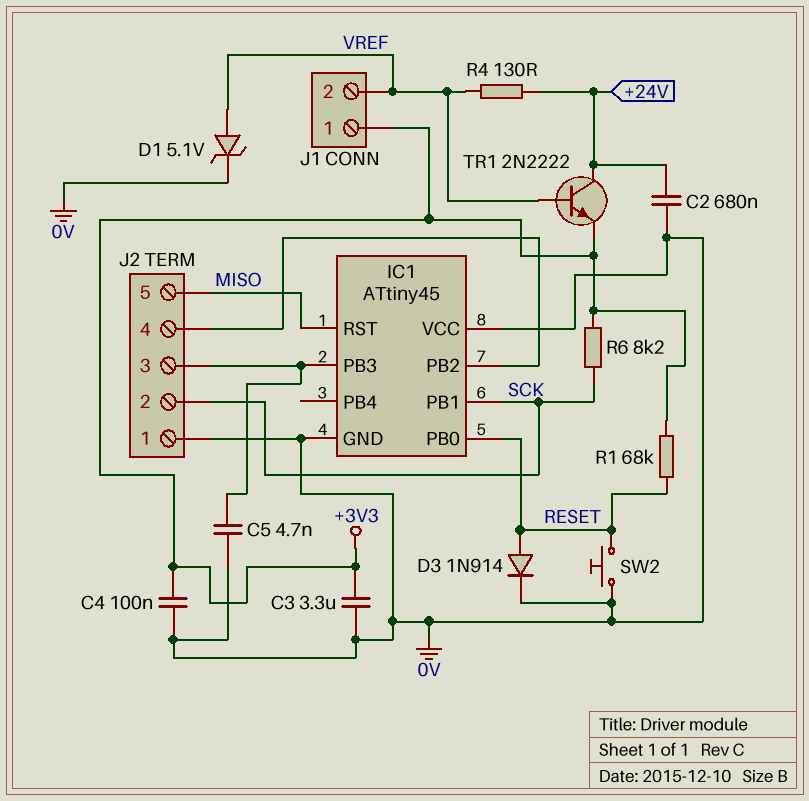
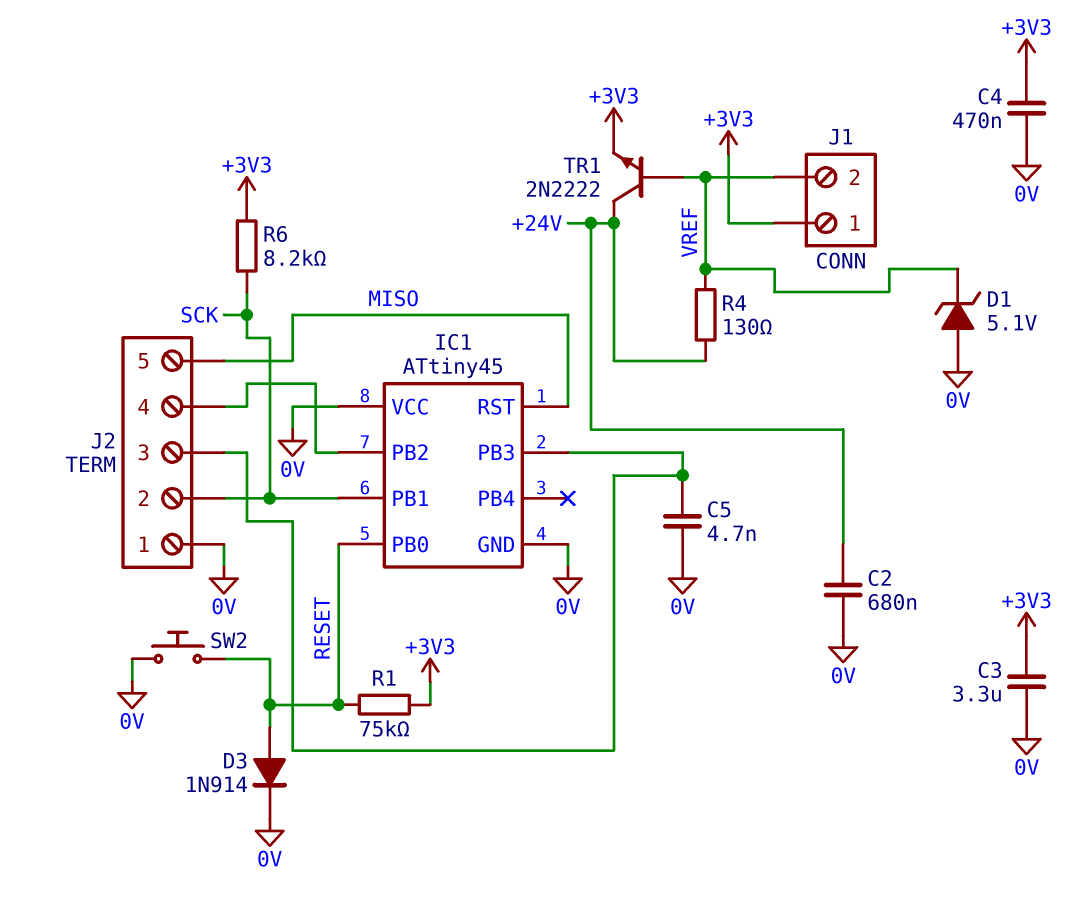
C4: 100nF (+3V3, 0V) -> 470nF (+3V3, 0V)
D1: zener 5.1V (A VREF, K 0V) -> zener 5.1V (A 0V, K VREF)
R1: 68k (+3V3, RESET) -> 75k (+3V3, RESET)

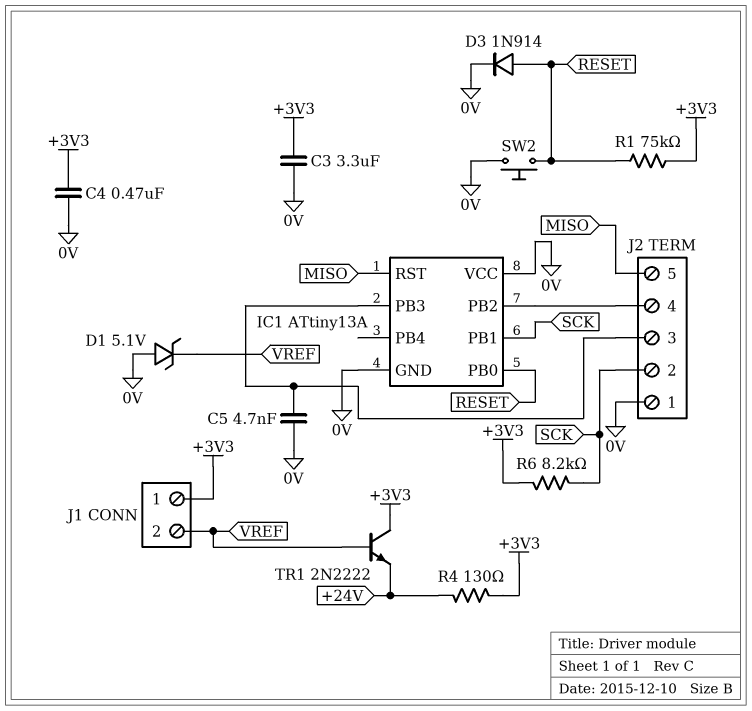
C2: 680nF (+24V, 0V) -> none
IC1: ATtiny45 -> ATtiny13A
R4: 130 (+24V, VREF) -> 130 (+3V3, +24V)
TR1: NPN 2N2222 (B VREF, C +24V, E +3V3) -> NPN 2N2222 (B VREF, C +3V3, E +24V)

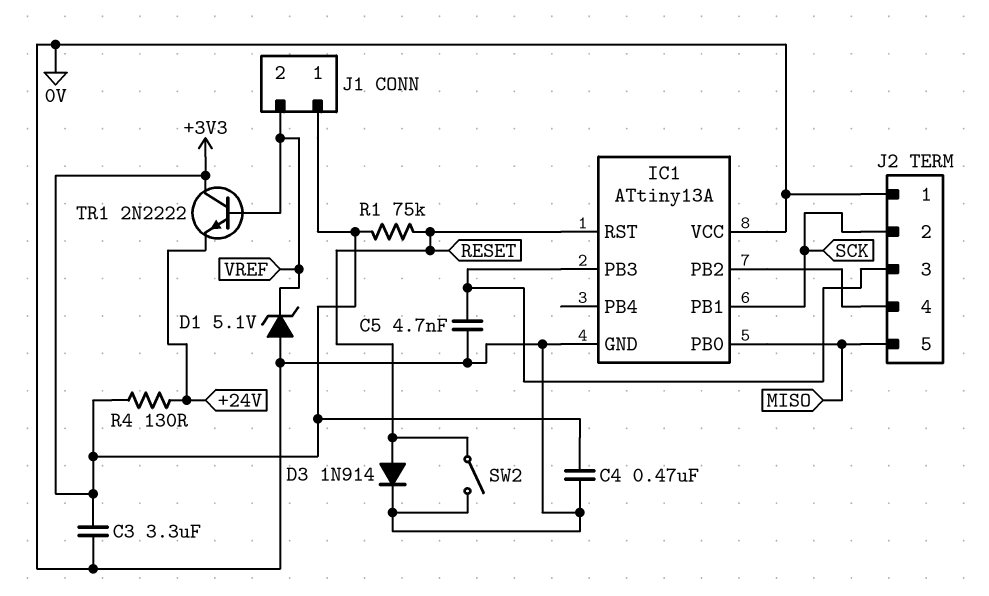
IC1 pin PB0: RESET -> MISO
IC1 pin RST: MISO -> RESET
R6: 8.2k (+3V3, SCK) -> none
SW2: button (0V, RESET) -> switch (0V, RESET)

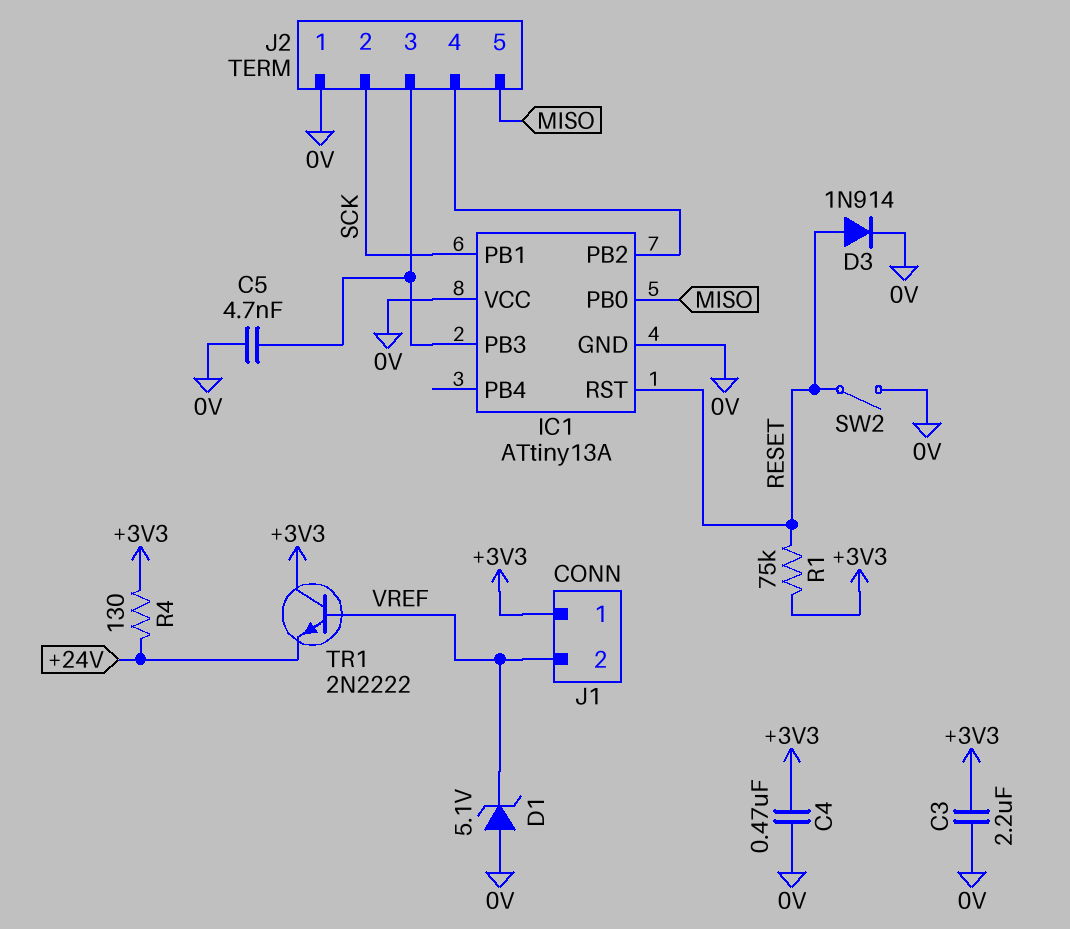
C3: 3.3uF (+3V3, 0V) -> 2.2uF (+3V3, 0V)

